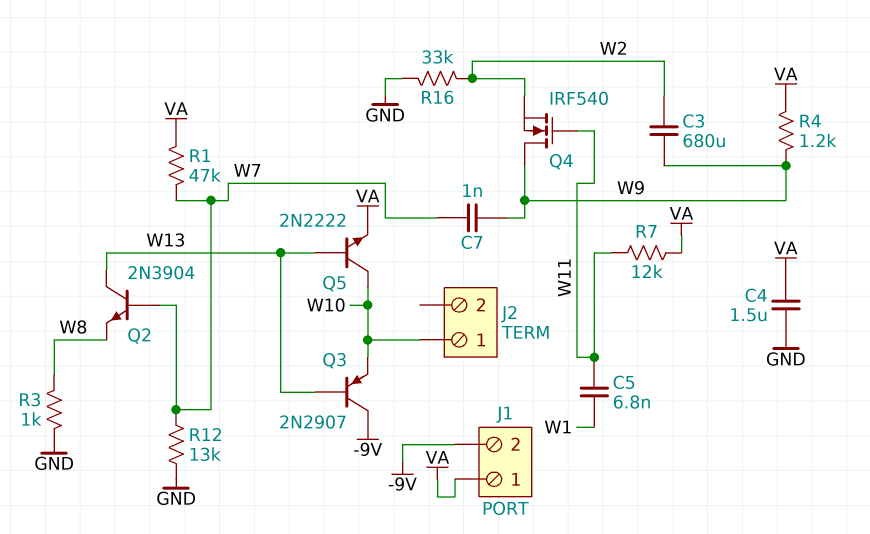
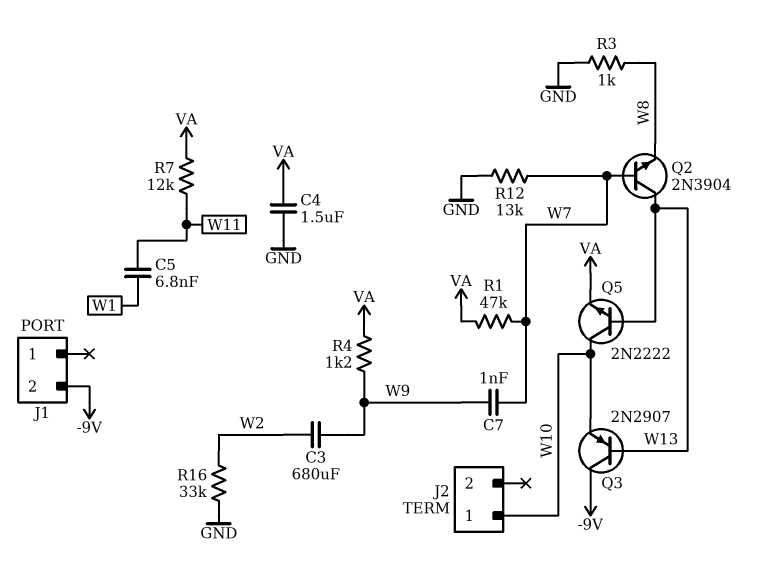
J1 pin 1: VA -> none
Q4: NMOS IRF540 (G W11, D W9, S W2) -> none

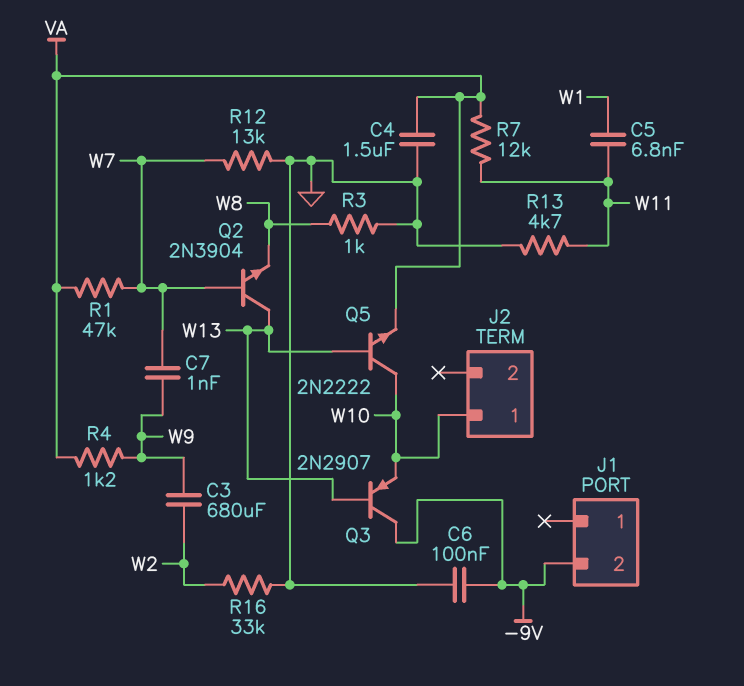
C6: none -> 100nF (-9V, GND)
R13: none -> 4.7k (GND, W11)

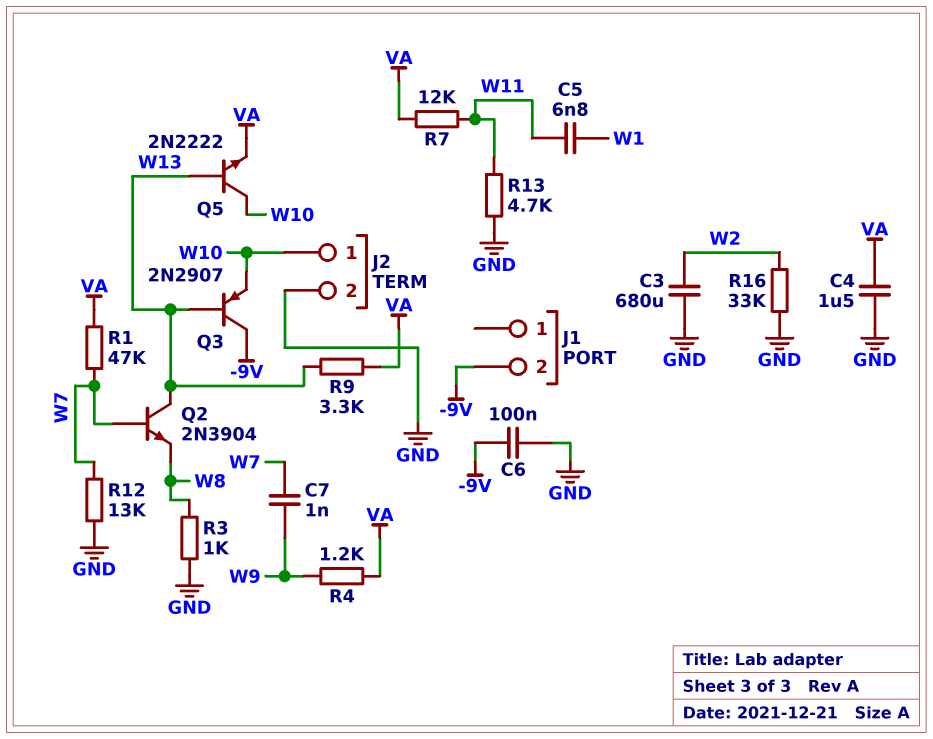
C3: 680uF (W2, W9) -> 680uF (GND, W2)
J2 pin 2: none -> GND
R9: none -> 3.3k (VA, W13)

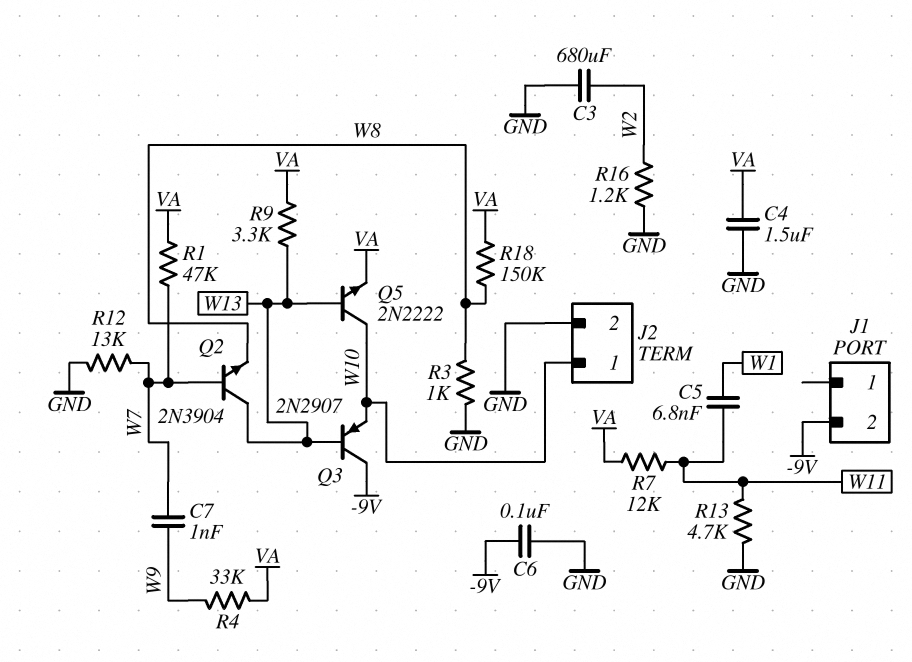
R4: 1.2k (VA, W9) -> 33k (VA, W9)
R16: 33k (GND, W2) -> 1.2k (GND, W2)
R18: none -> 150k (VA, W8)

